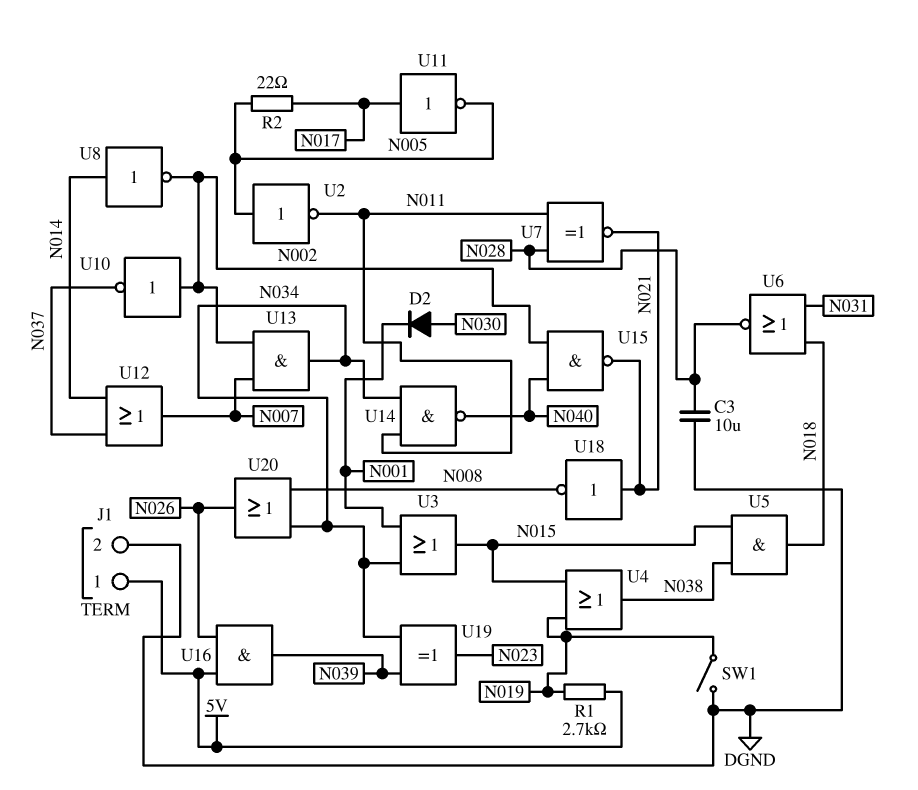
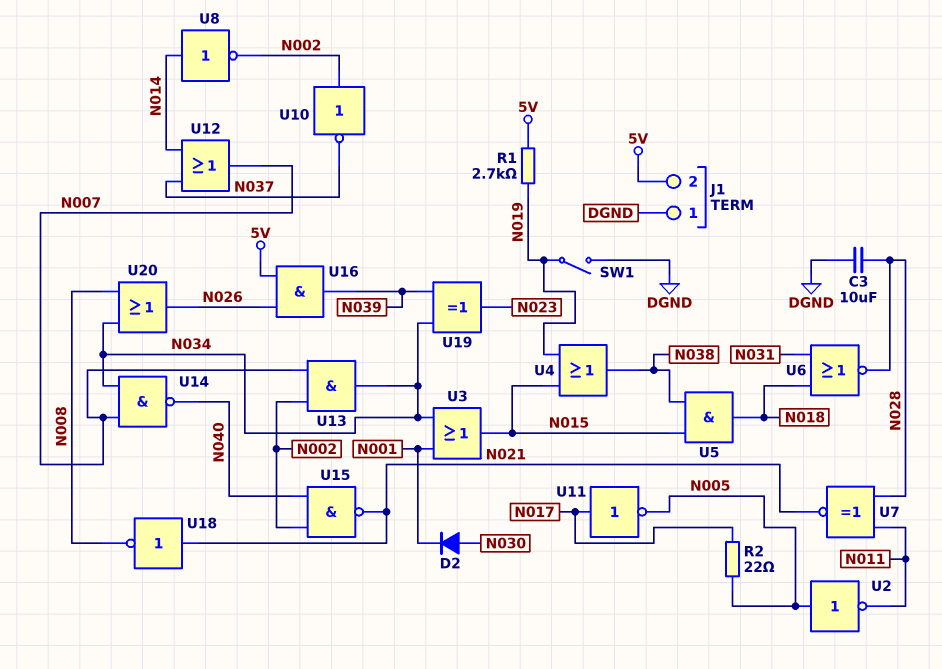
J1 pin 1: 5V -> DGND
J1 pin 2: DGND -> 5V
U14: NAND (in N011, in N034, out N040) -> NAND (in N007, in N034, out N040)

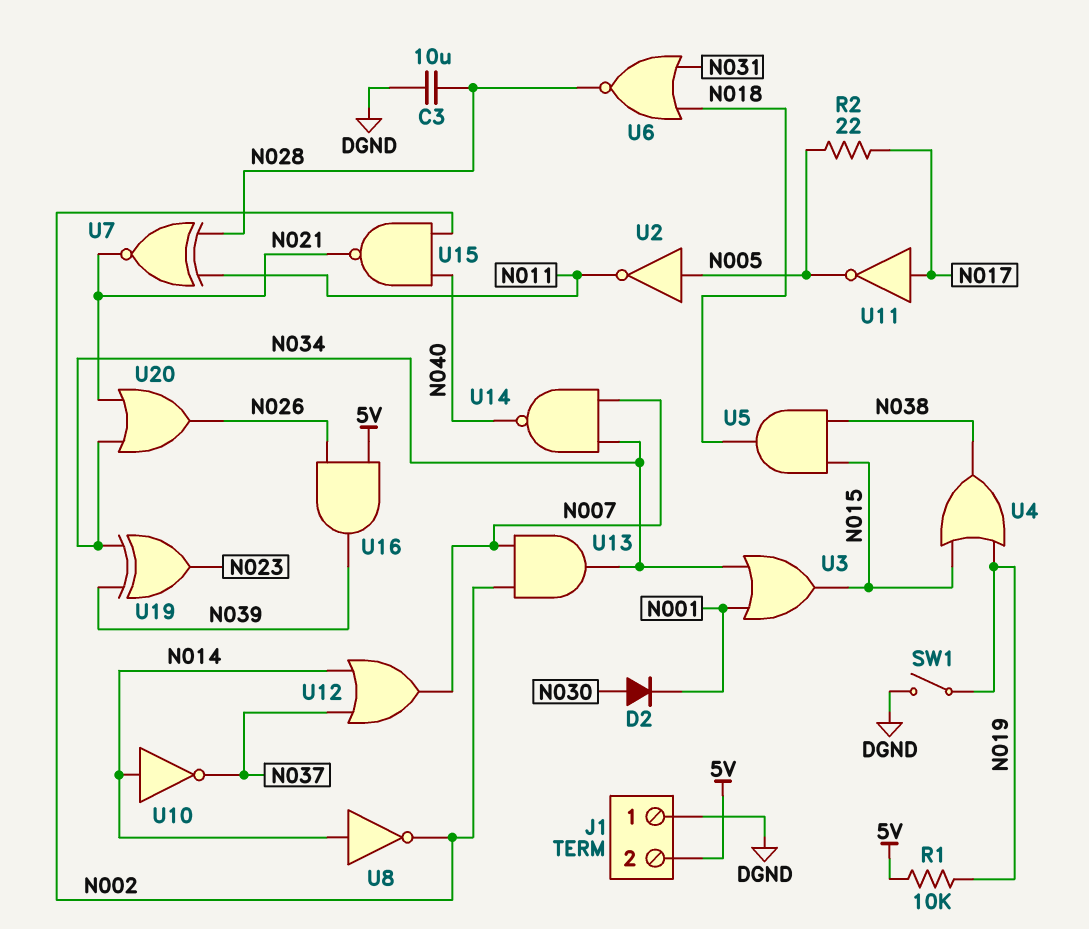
R1: 2.7k (5V, N019) -> 10k (5V, N019)
U10: NOT (in N002, out N037) -> NOT (in N014, out N037)
U18: NOT (in N021, out N008) -> none
U20: OR (in N008, in N034, out N026) -> OR (in N021, in N034, out N026)

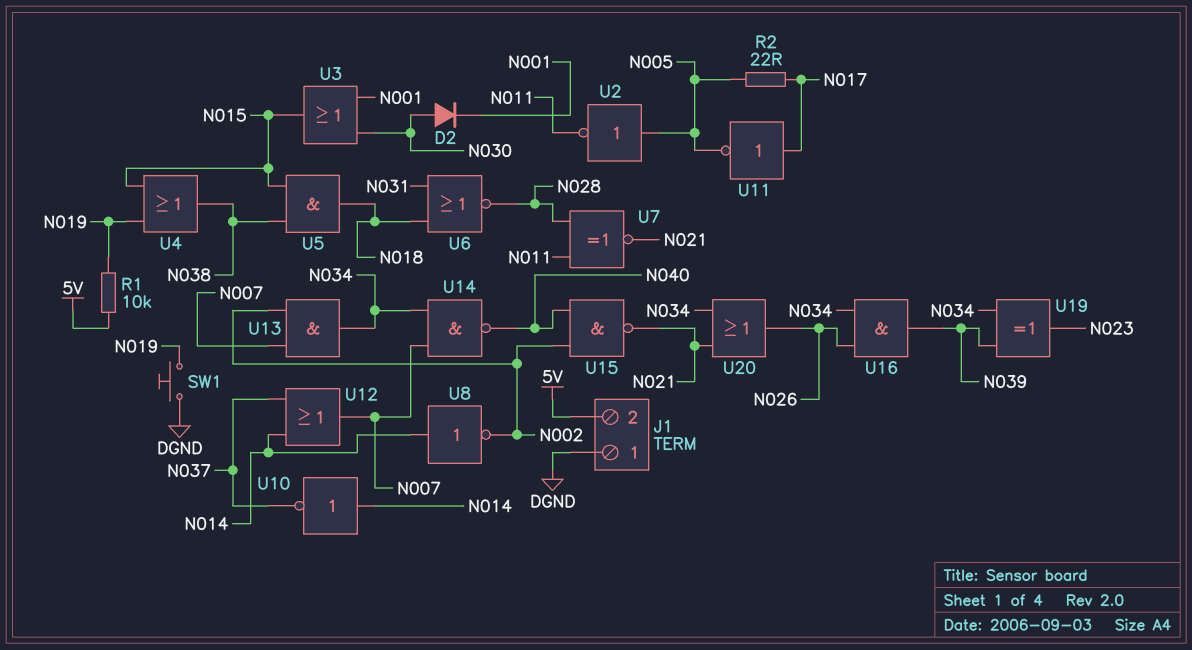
C3: 10uF (DGND, N028) -> none
SW1: switch (DGND, N019) -> button (DGND, N019)
U3: OR (in N001, in N034, out N015) -> OR (in N001, in N030, out N015)
U16: AND (in 5V, in N026, out N039) -> AND (in N026, in N034, out N039)

